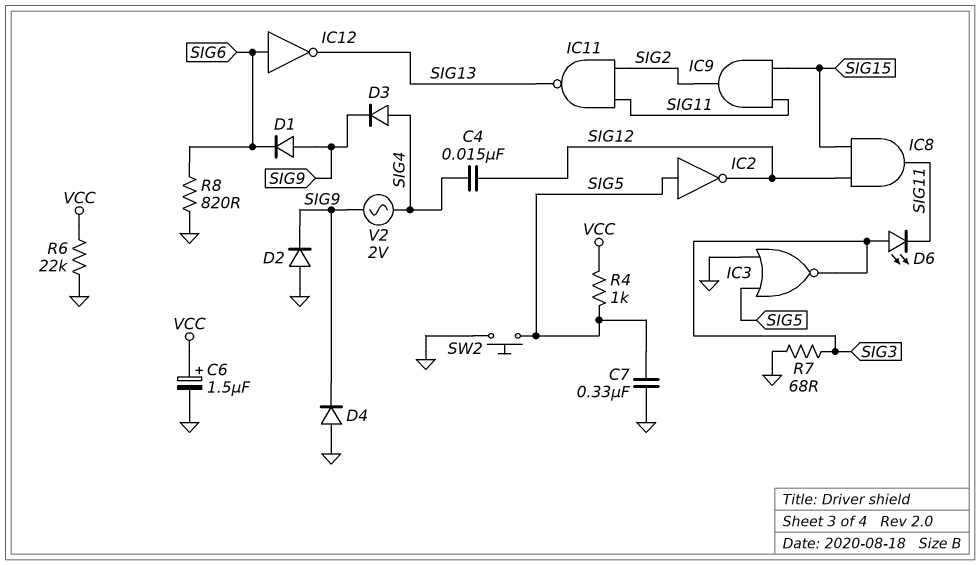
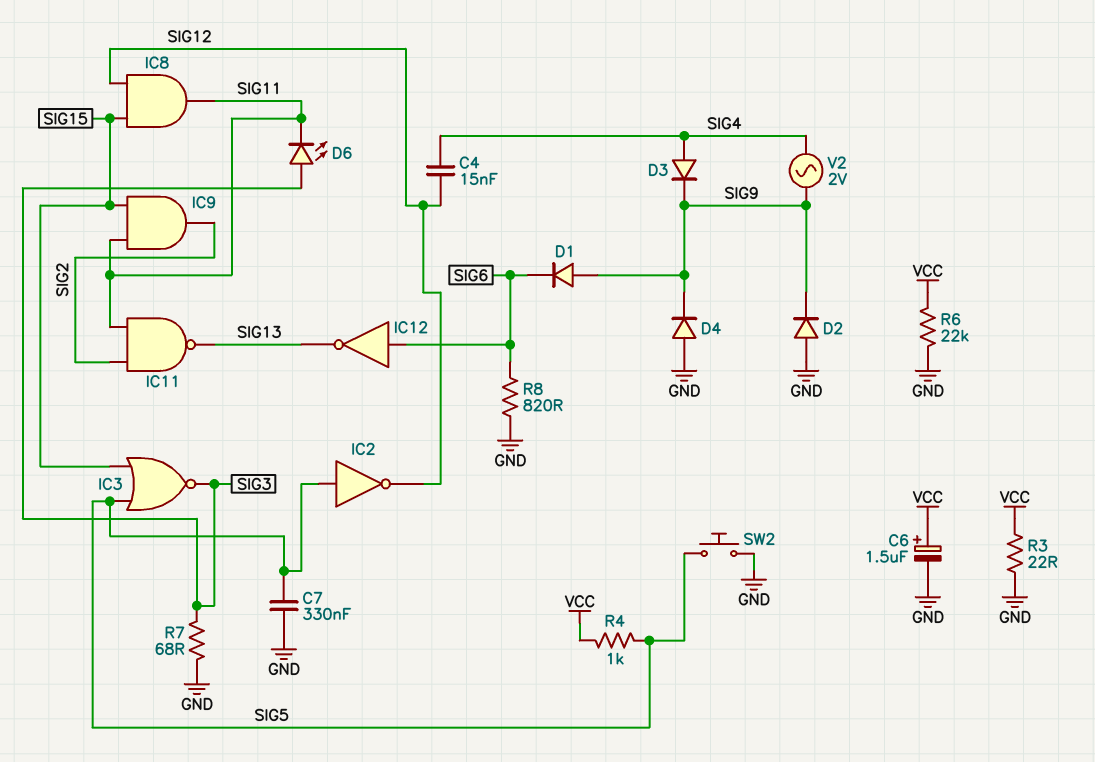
IC3: NOR (in GND, in SIG5, out SIG3) -> NOR (in SIG5, in SIG15, out SIG3)
R3: none -> 22 (GND, VCC)

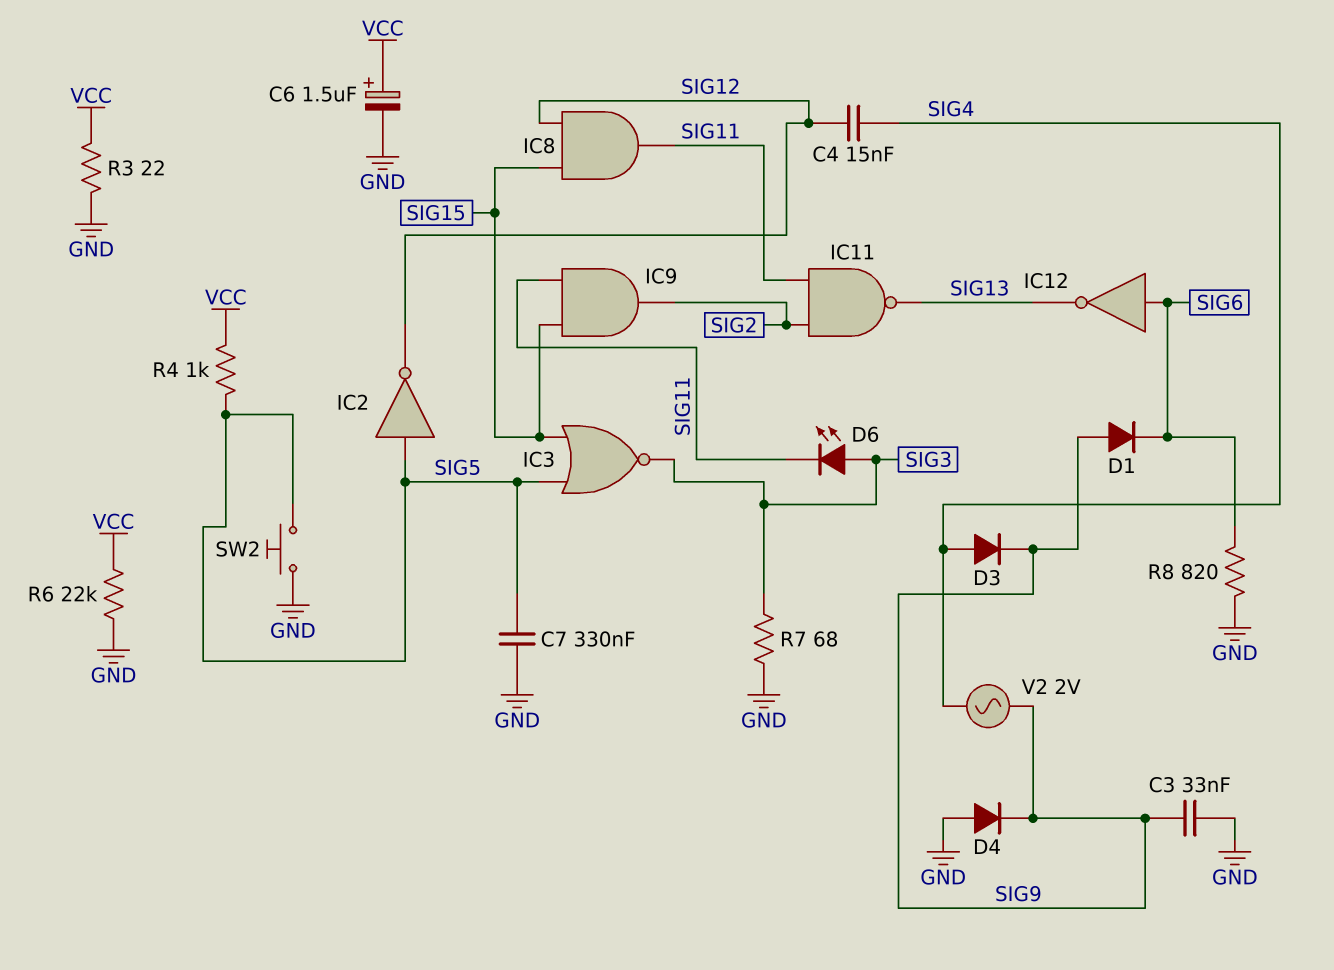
C3: none -> 33nF (GND, SIG9)
D2: diode (A GND, K SIG9) -> none

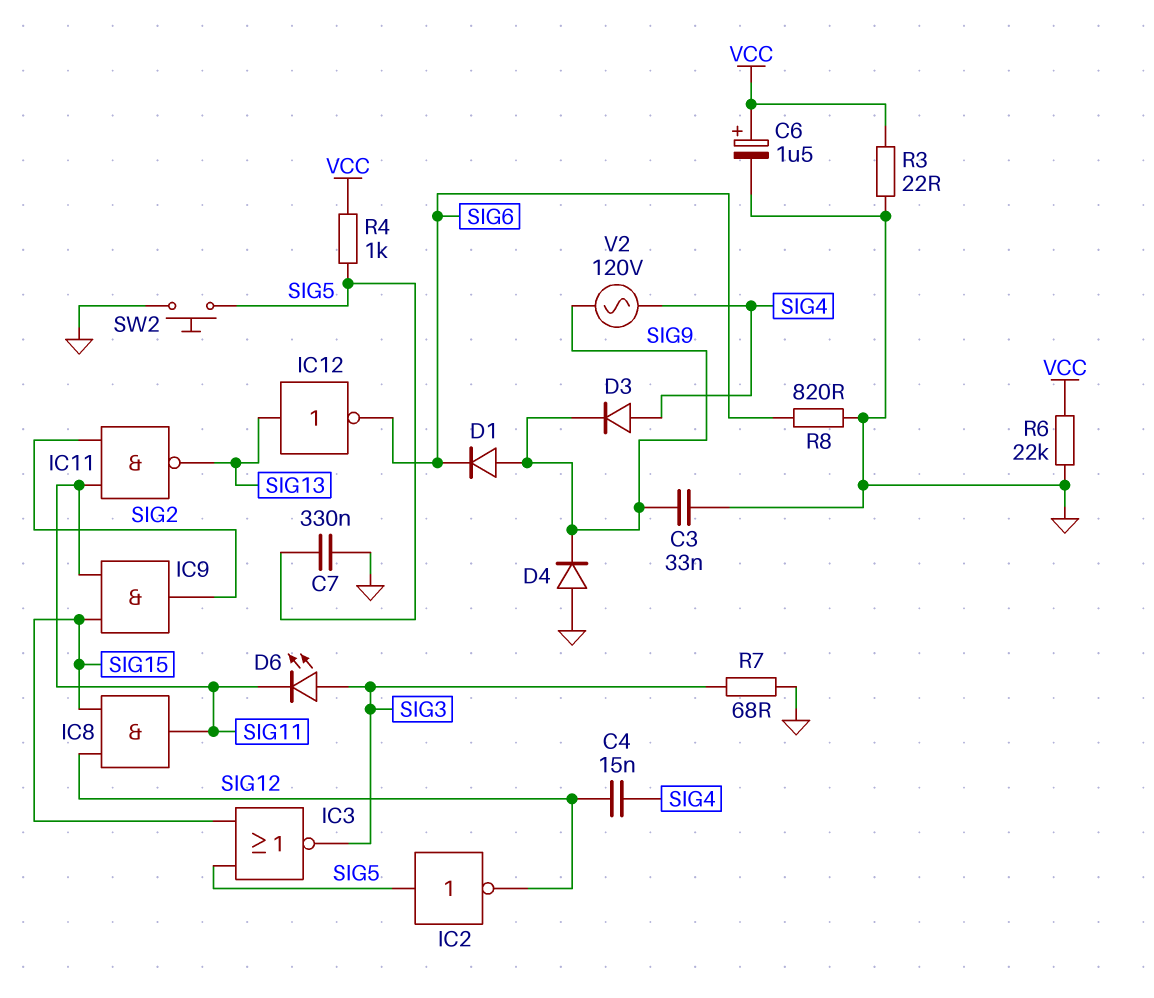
IC12: NOT (in SIG6, out SIG13) -> NOT (in SIG13, out SIG6)
V2: AC 2V (SIG4, SIG9) -> AC 120V (SIG4, SIG9)

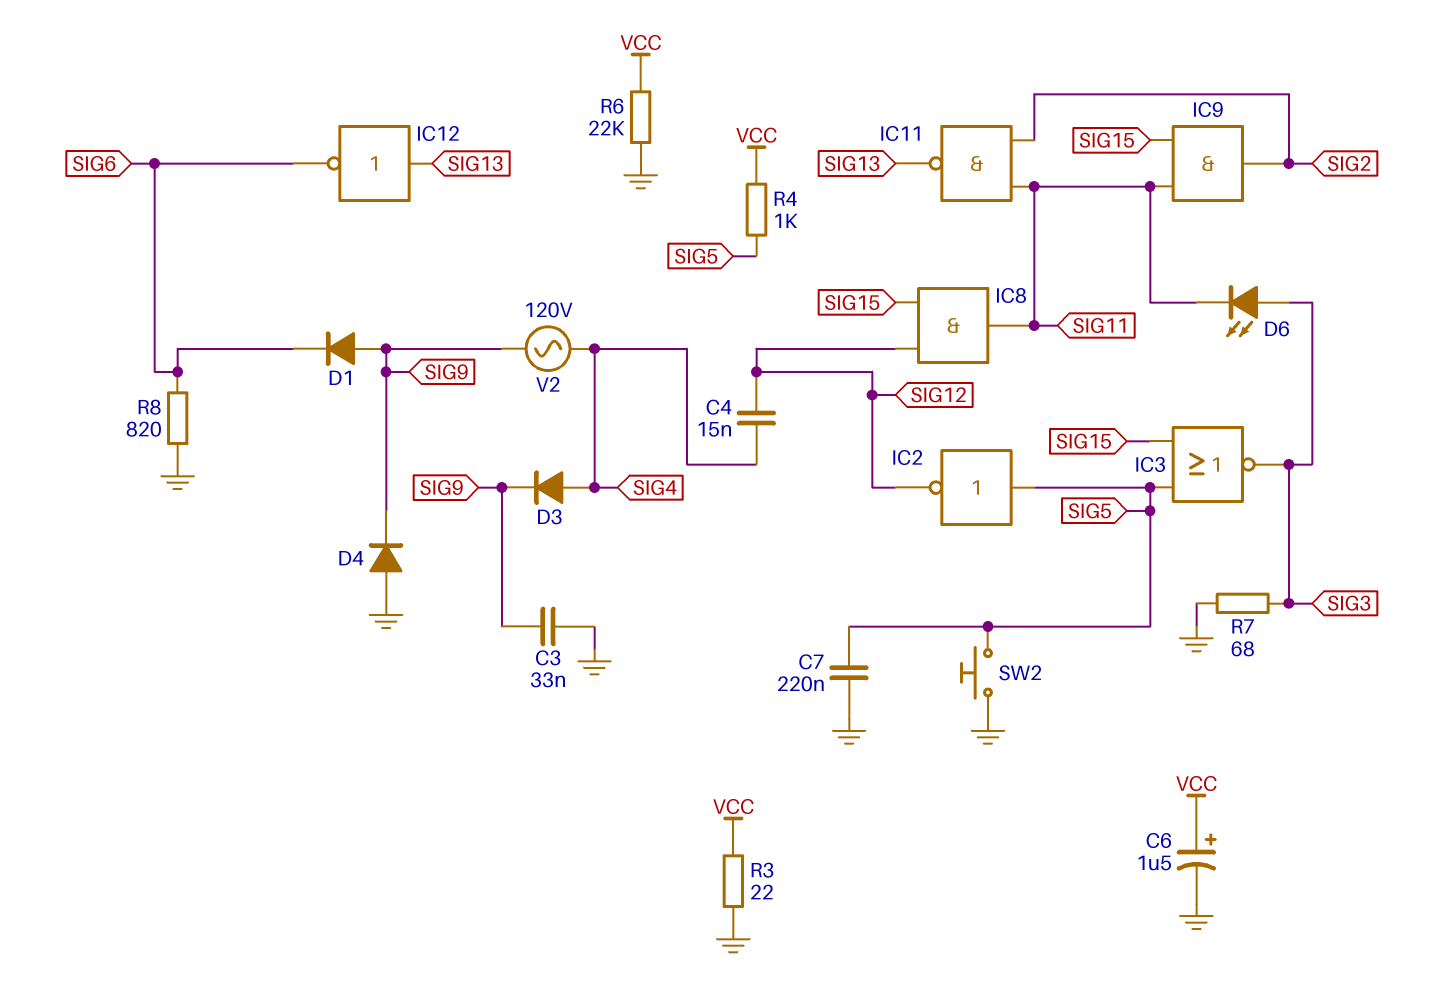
C7: 330nF (GND, SIG5) -> 220nF (GND, SIG5)

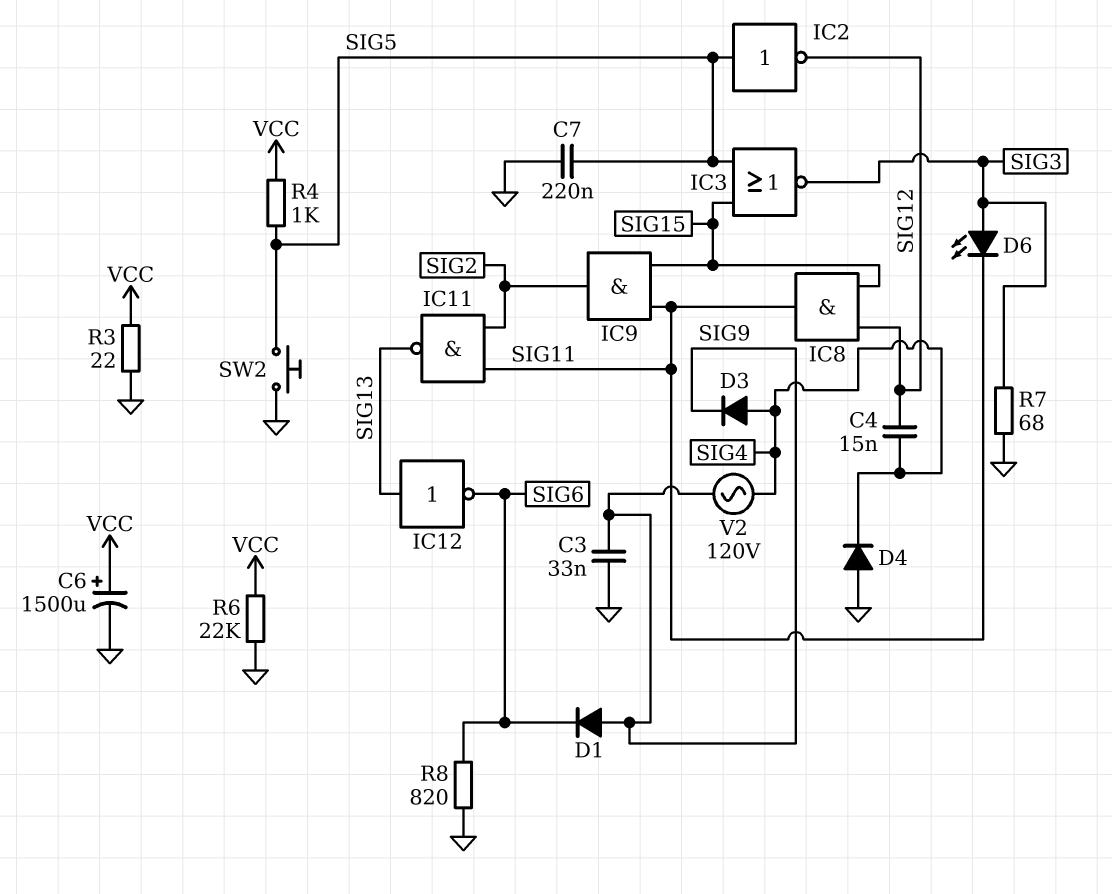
C6: 1.5uF (plus VCC, minus GND) -> 1500uF (plus VCC, minus GND)
D4: diode (A GND, K SIG9) -> diode (A GND, K SIG4)

